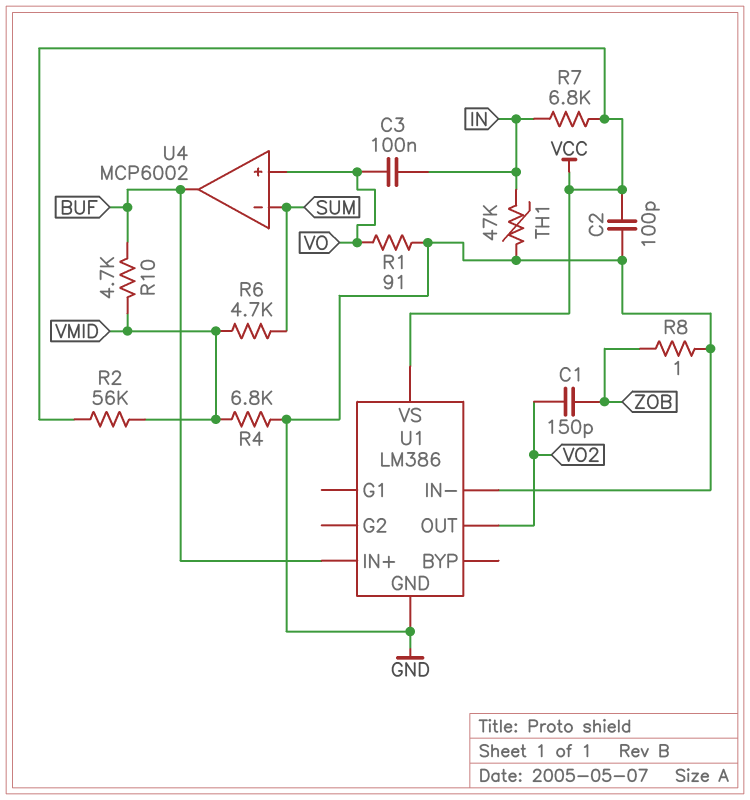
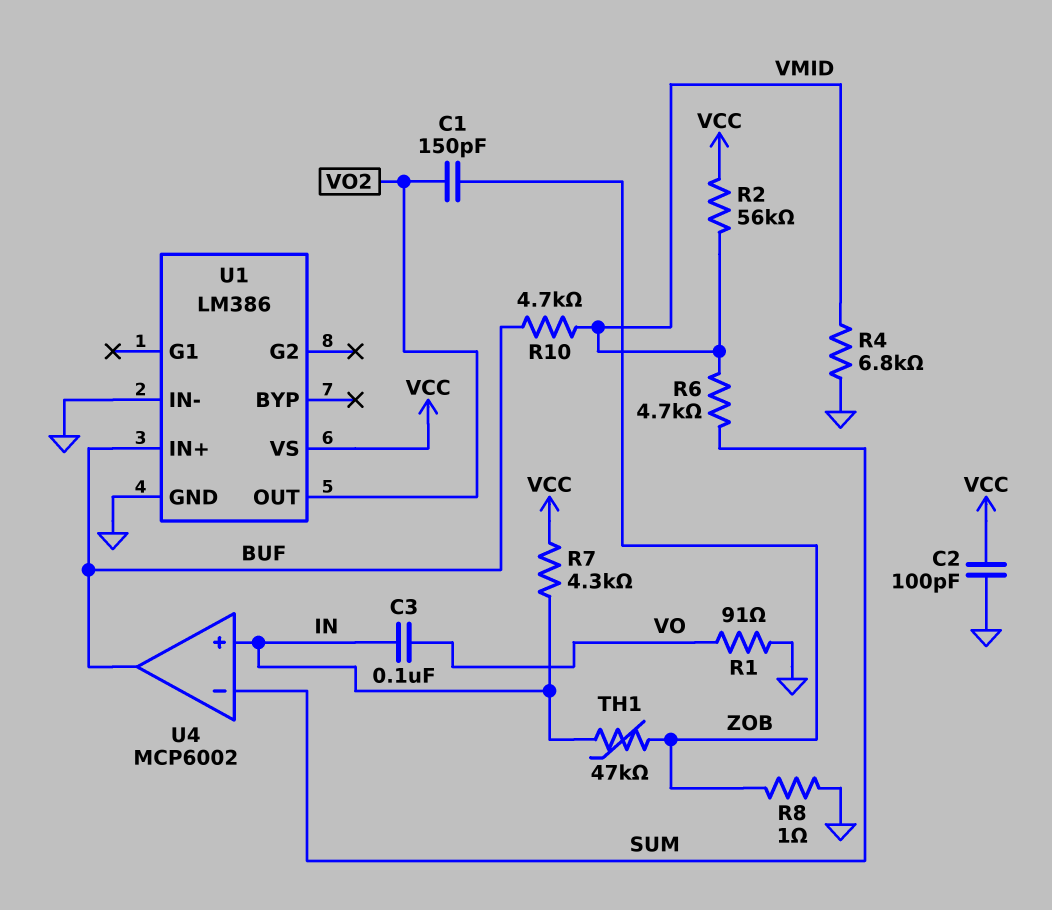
R7: 6.8k (IN, VCC) -> 4.3k (IN, VCC)
TH1: 47k (GND, IN) -> 47k (IN, ZOB)
U4 pin in+: VO -> IN

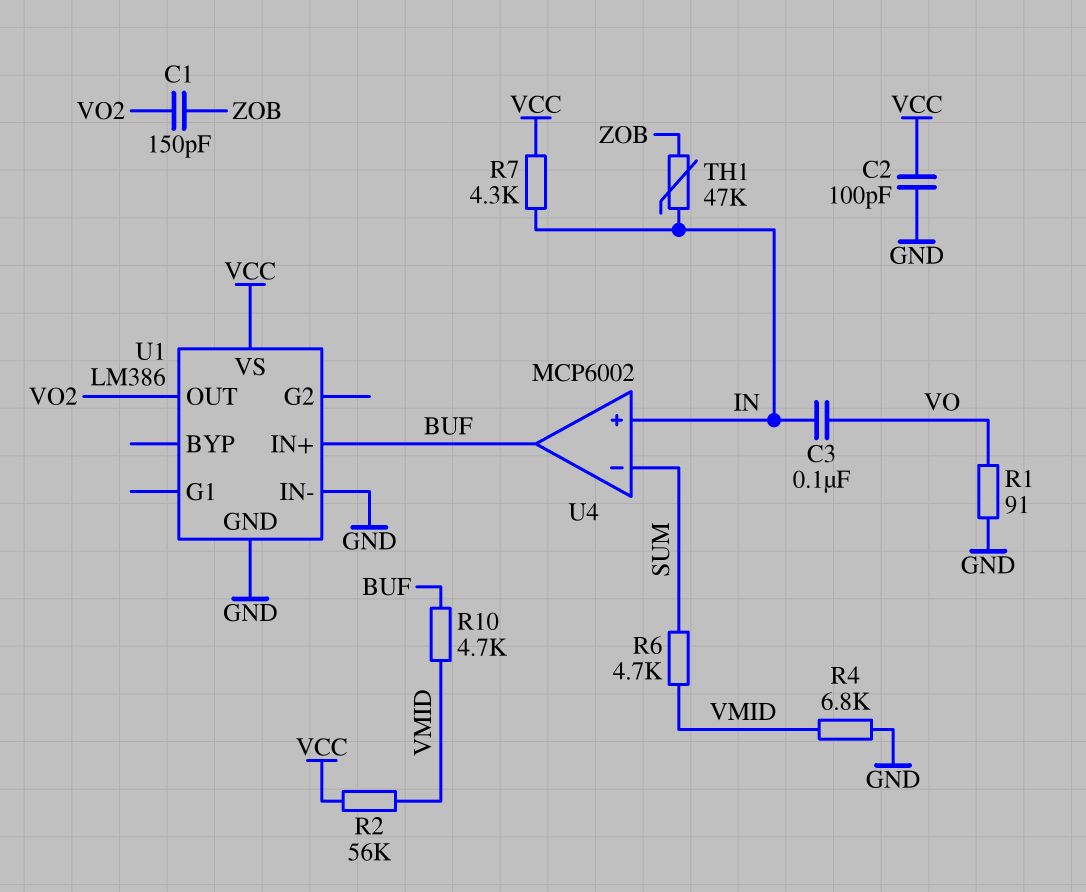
R8: 1 (GND, ZOB) -> none

